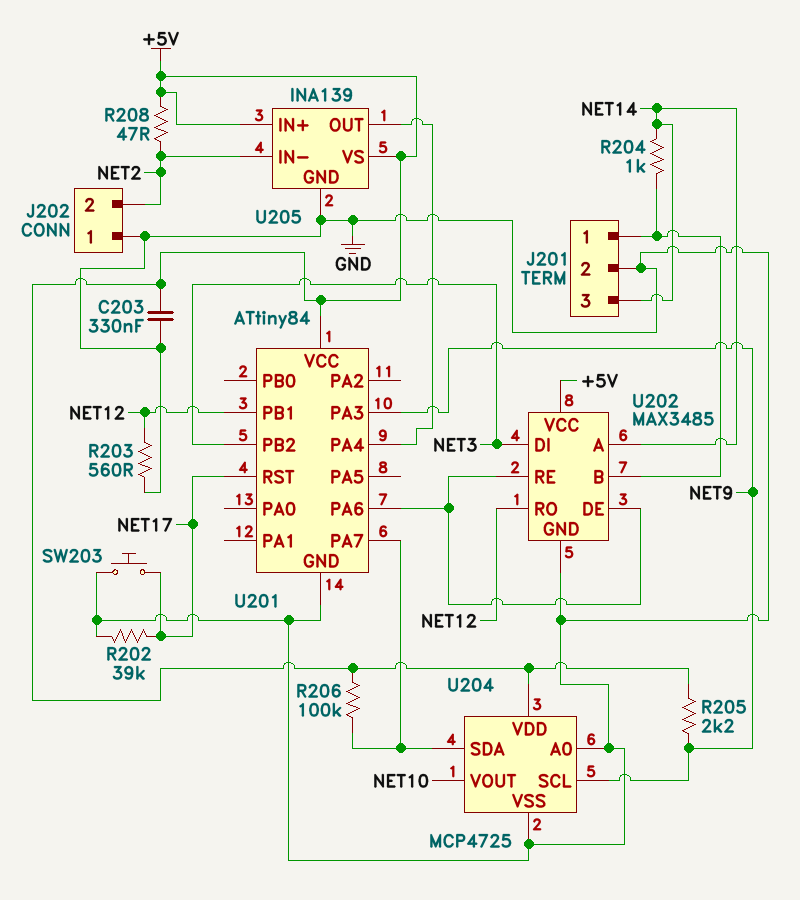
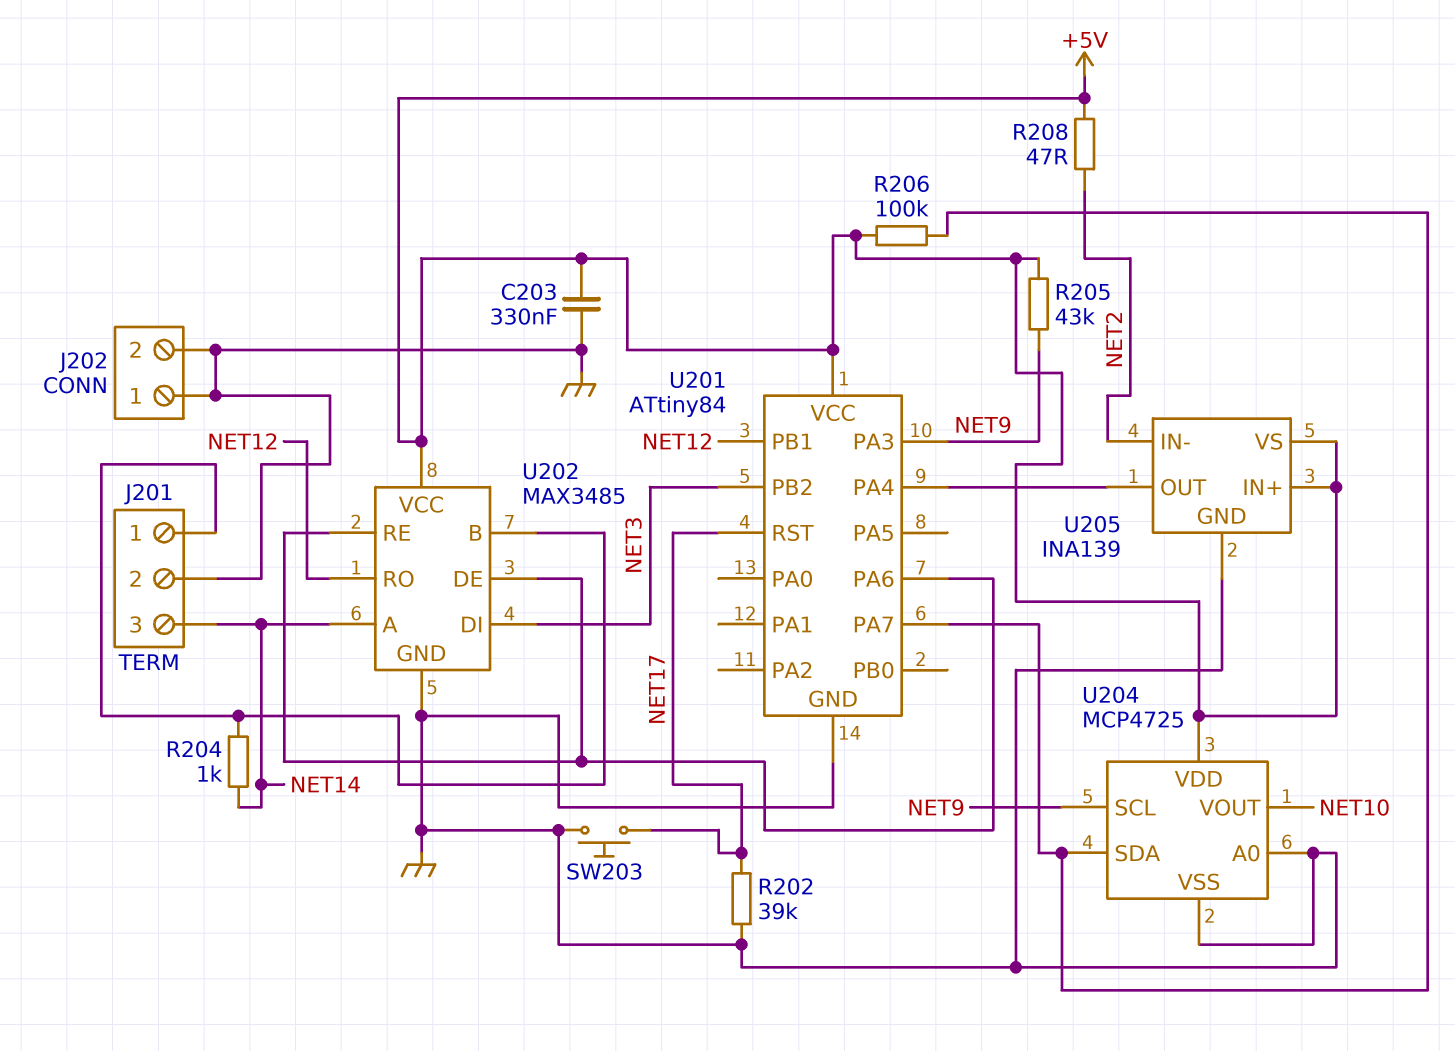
J202 pin 2: NET2 -> GND
R203: 560 (GND, NET12) -> none
R205: 2.2k (+5V, NET9) -> 43k (+5V, NET9)

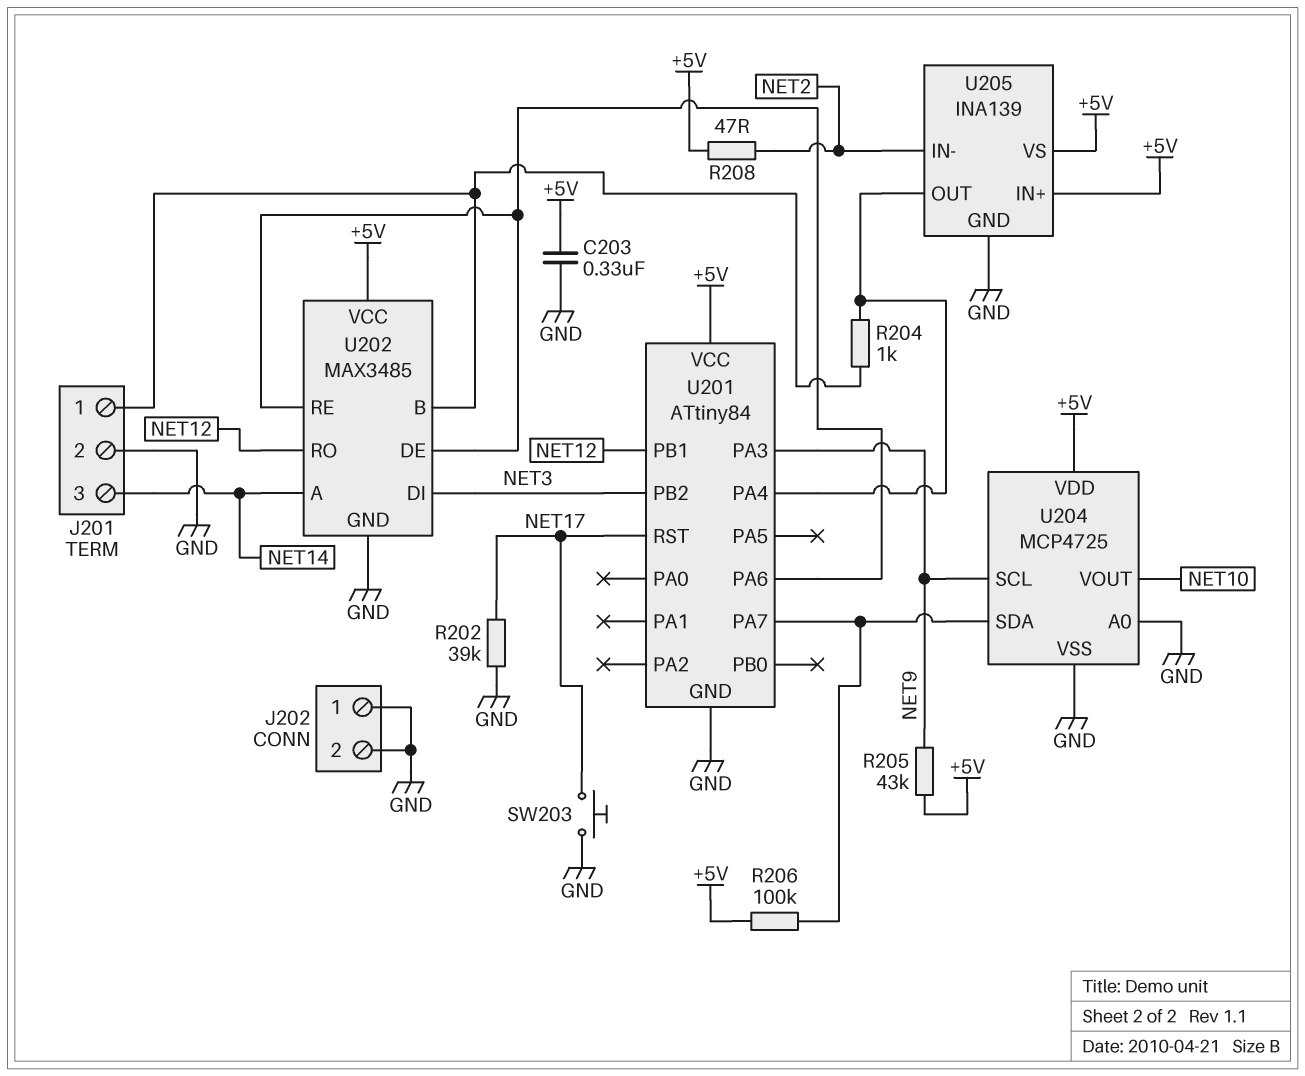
R204: 1k (J201/1, NET14) -> 1k (J201/1, U201/PA4)

